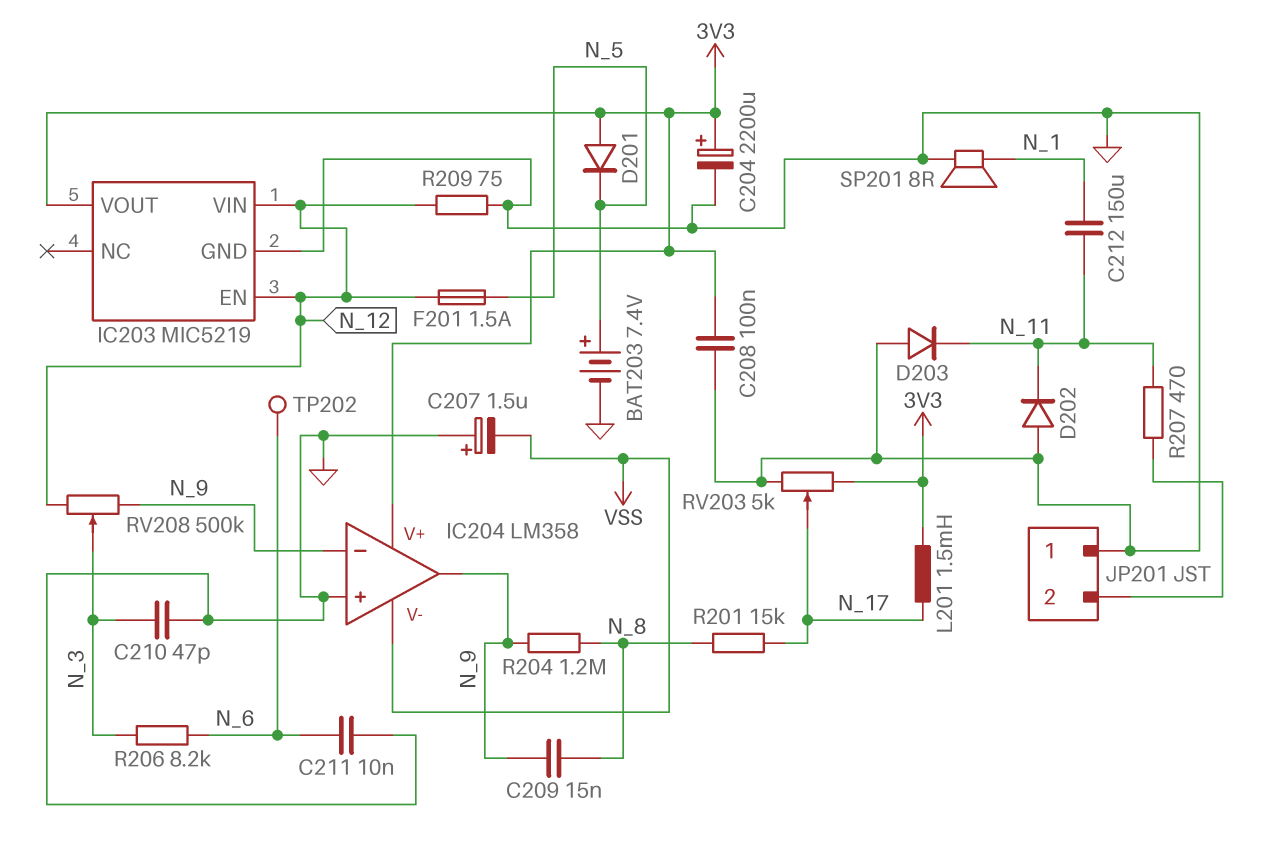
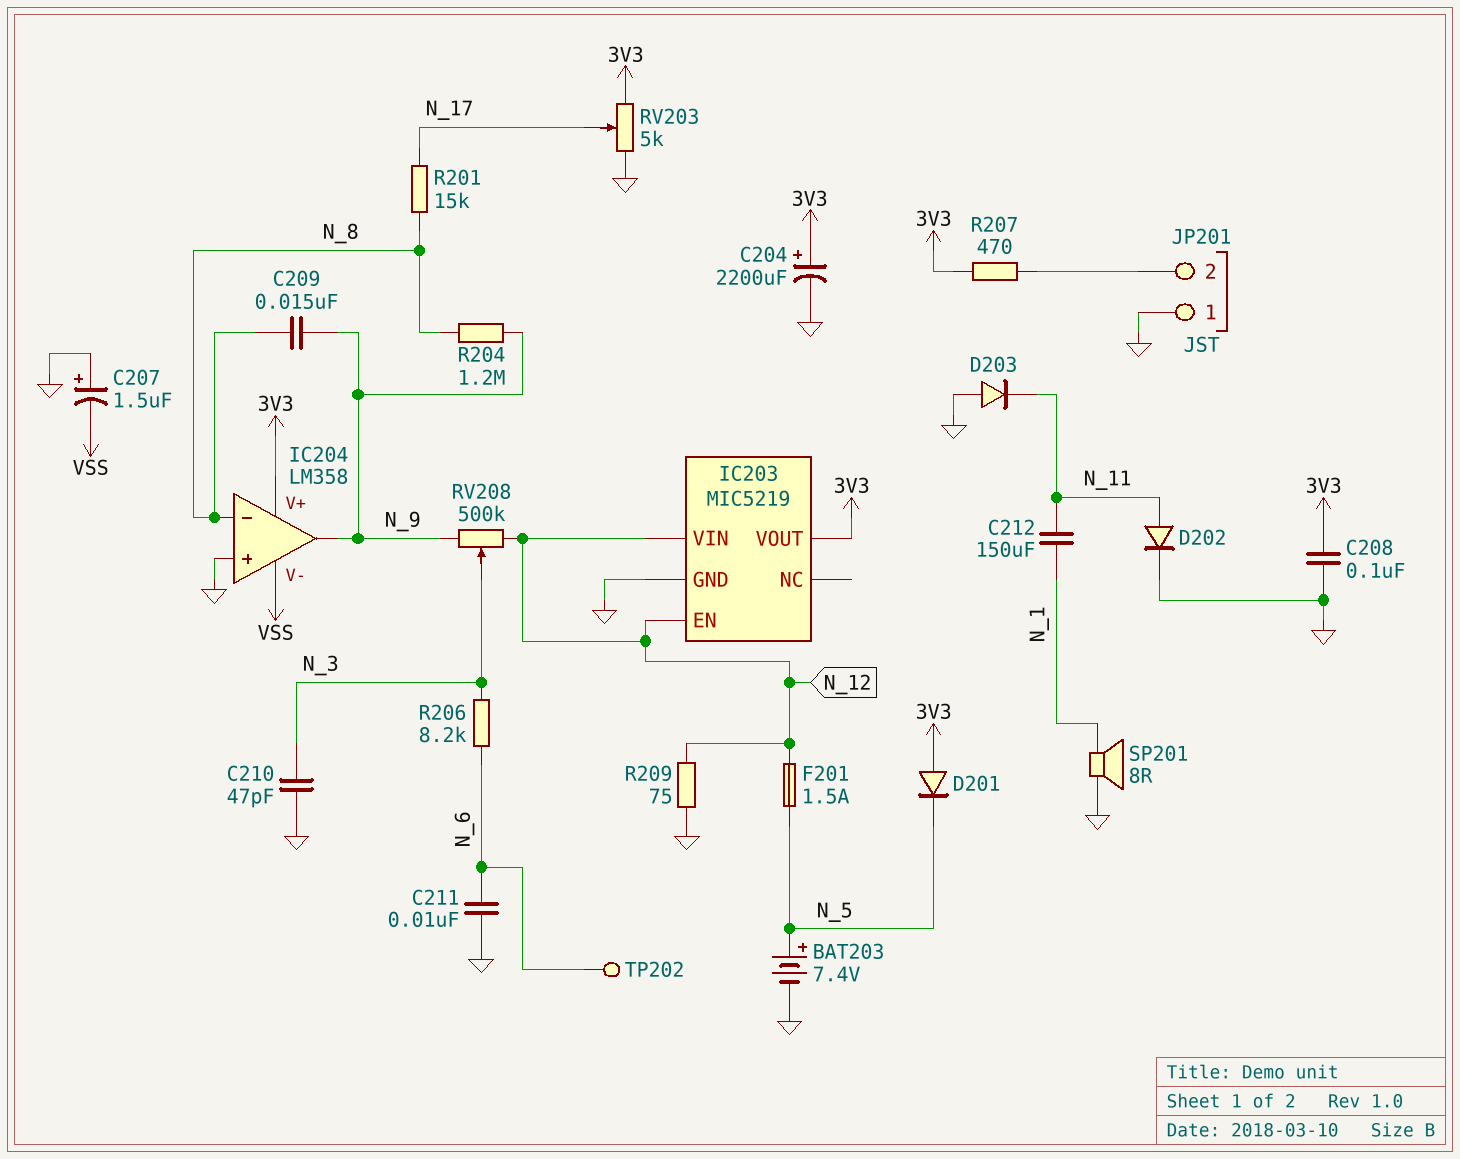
D202: diode (A GND, K N_11) -> diode (A N_11, K GND)
IC204 pin in-: N_9 -> N_8
L201: 1.5mH (3V3, N_17) -> none
R207: 470 (JP201/2, N_11) -> 470 (3V3, JP201/2)

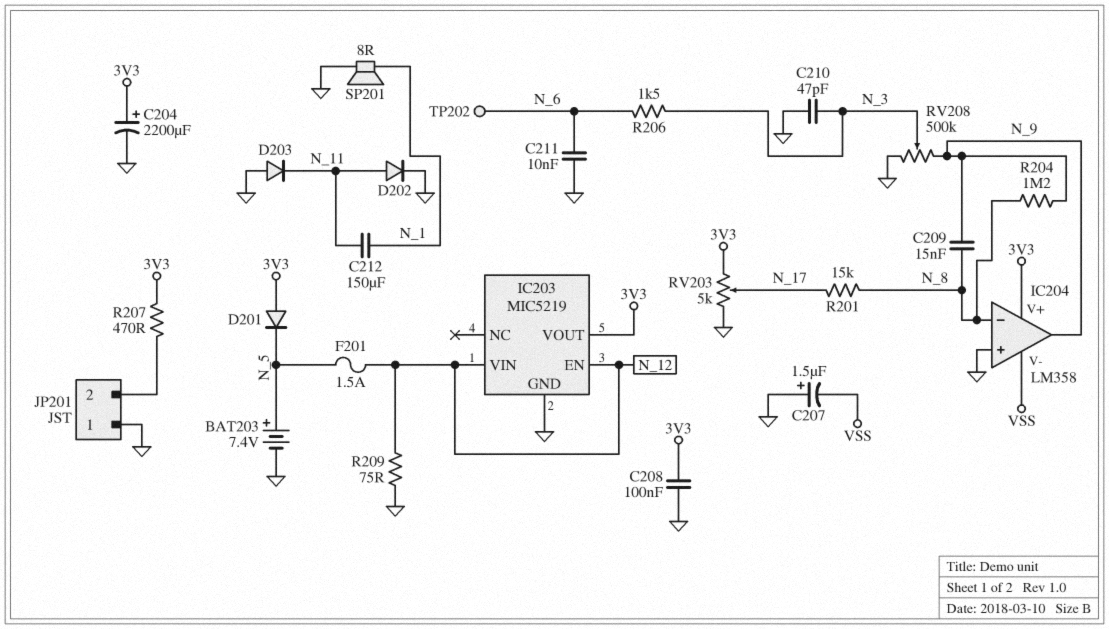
R206: 8.2k (N_3, N_6) -> 1.5k (N_3, N_6)
RV208: 500k (N_9, N_12, wiper N_3) -> 500k (GND, N_9, wiper N_3)

